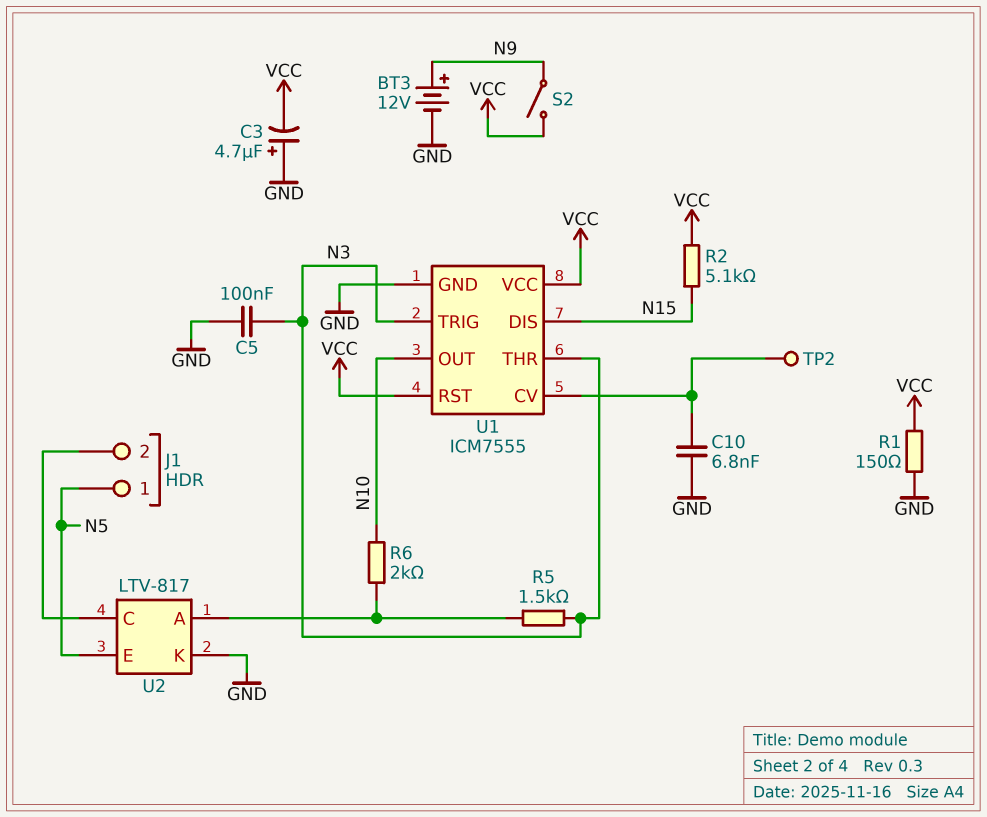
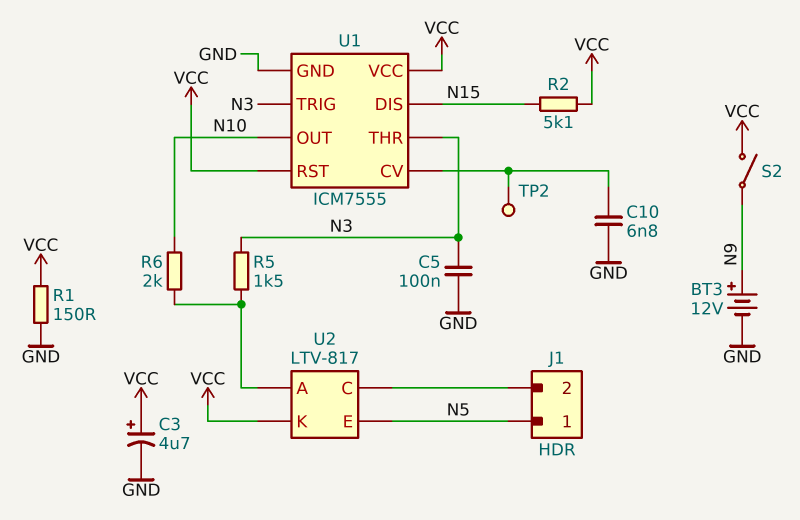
C3: 4.7uF (plus GND, minus VCC) -> 4.7uF (plus VCC, minus GND)
U2 pin K: GND -> VCC

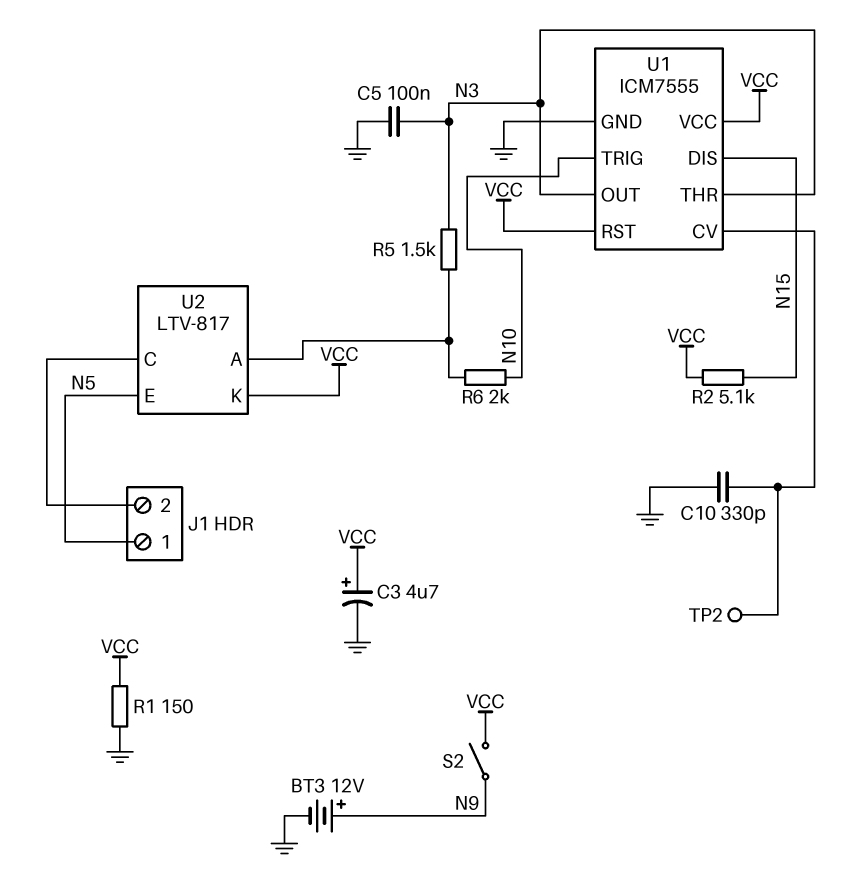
C10: 6.8nF (GND, U1/CV) -> 330pF (GND, U1/CV)
U1 pin OUT: N10 -> N3
U1 pin TRIG: N3 -> N10

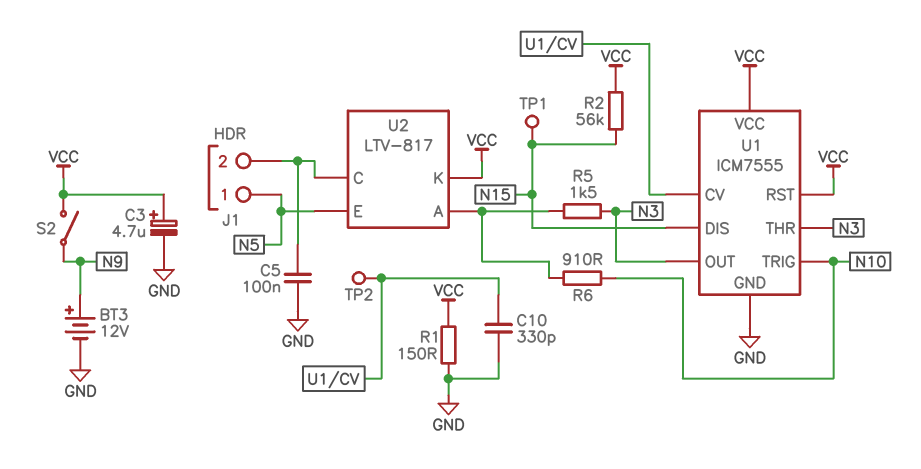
C5: 100nF (GND, N3) -> 100nF (GND, J1/2)
R2: 5.1k (N15, VCC) -> 56k (N15, VCC)
R6: 2k (N10, U2/A) -> 910 (N10, U2/A)
TP1: none -> test point (N15)

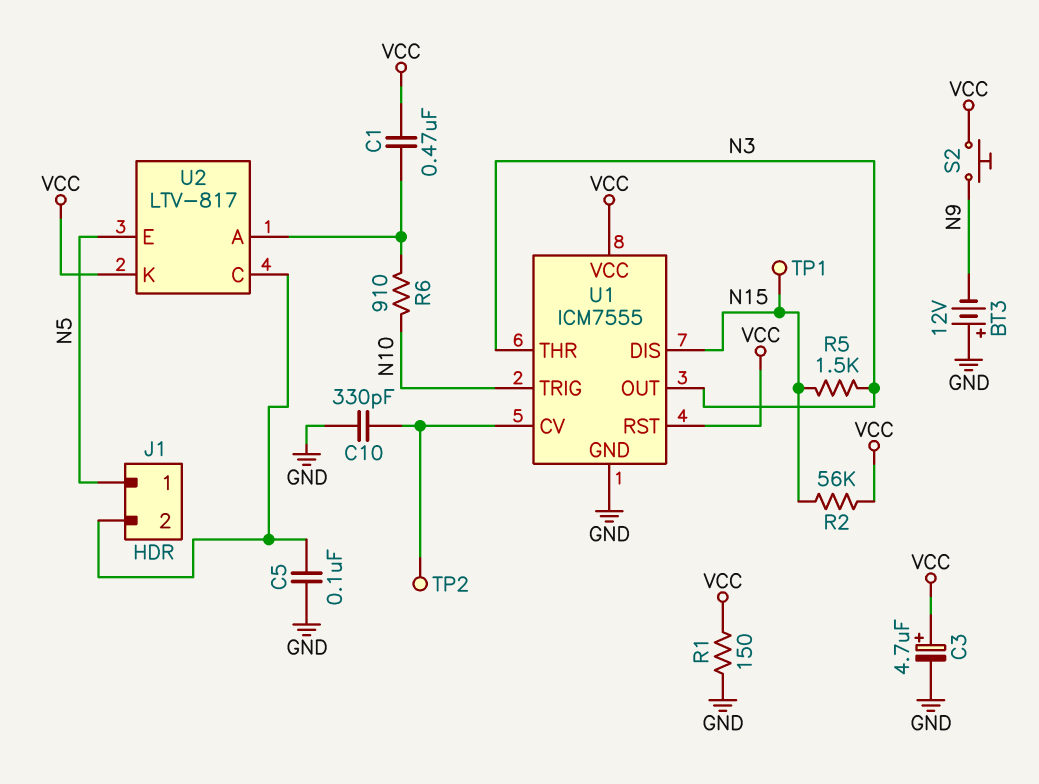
BT3: 12V (plus N9, minus GND) -> 12V (plus GND, minus N9)
C1: none -> 470nF (U2/A, VCC)
R5: 1.5k (N3, U2/A) -> 1.5k (N3, N15)
S2: switch (N9, VCC) -> button (N9, VCC)

